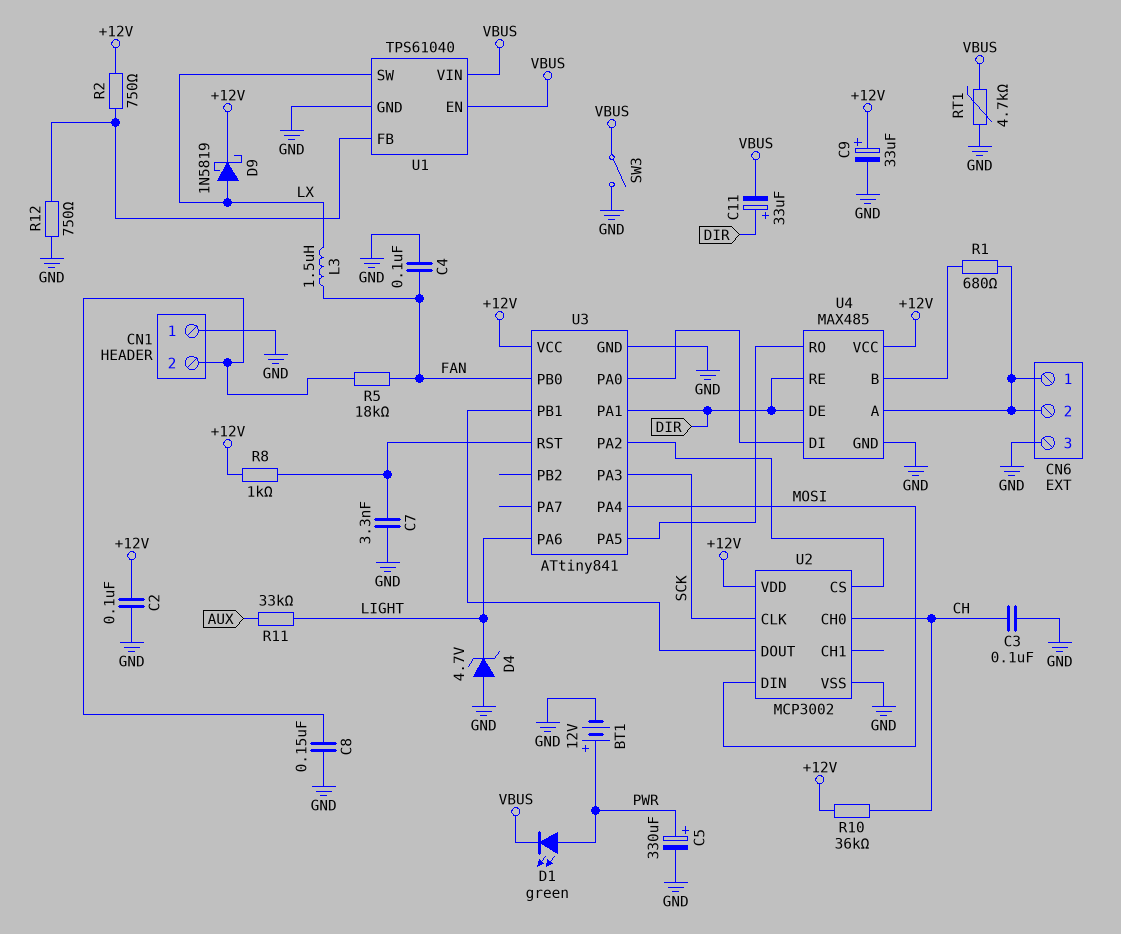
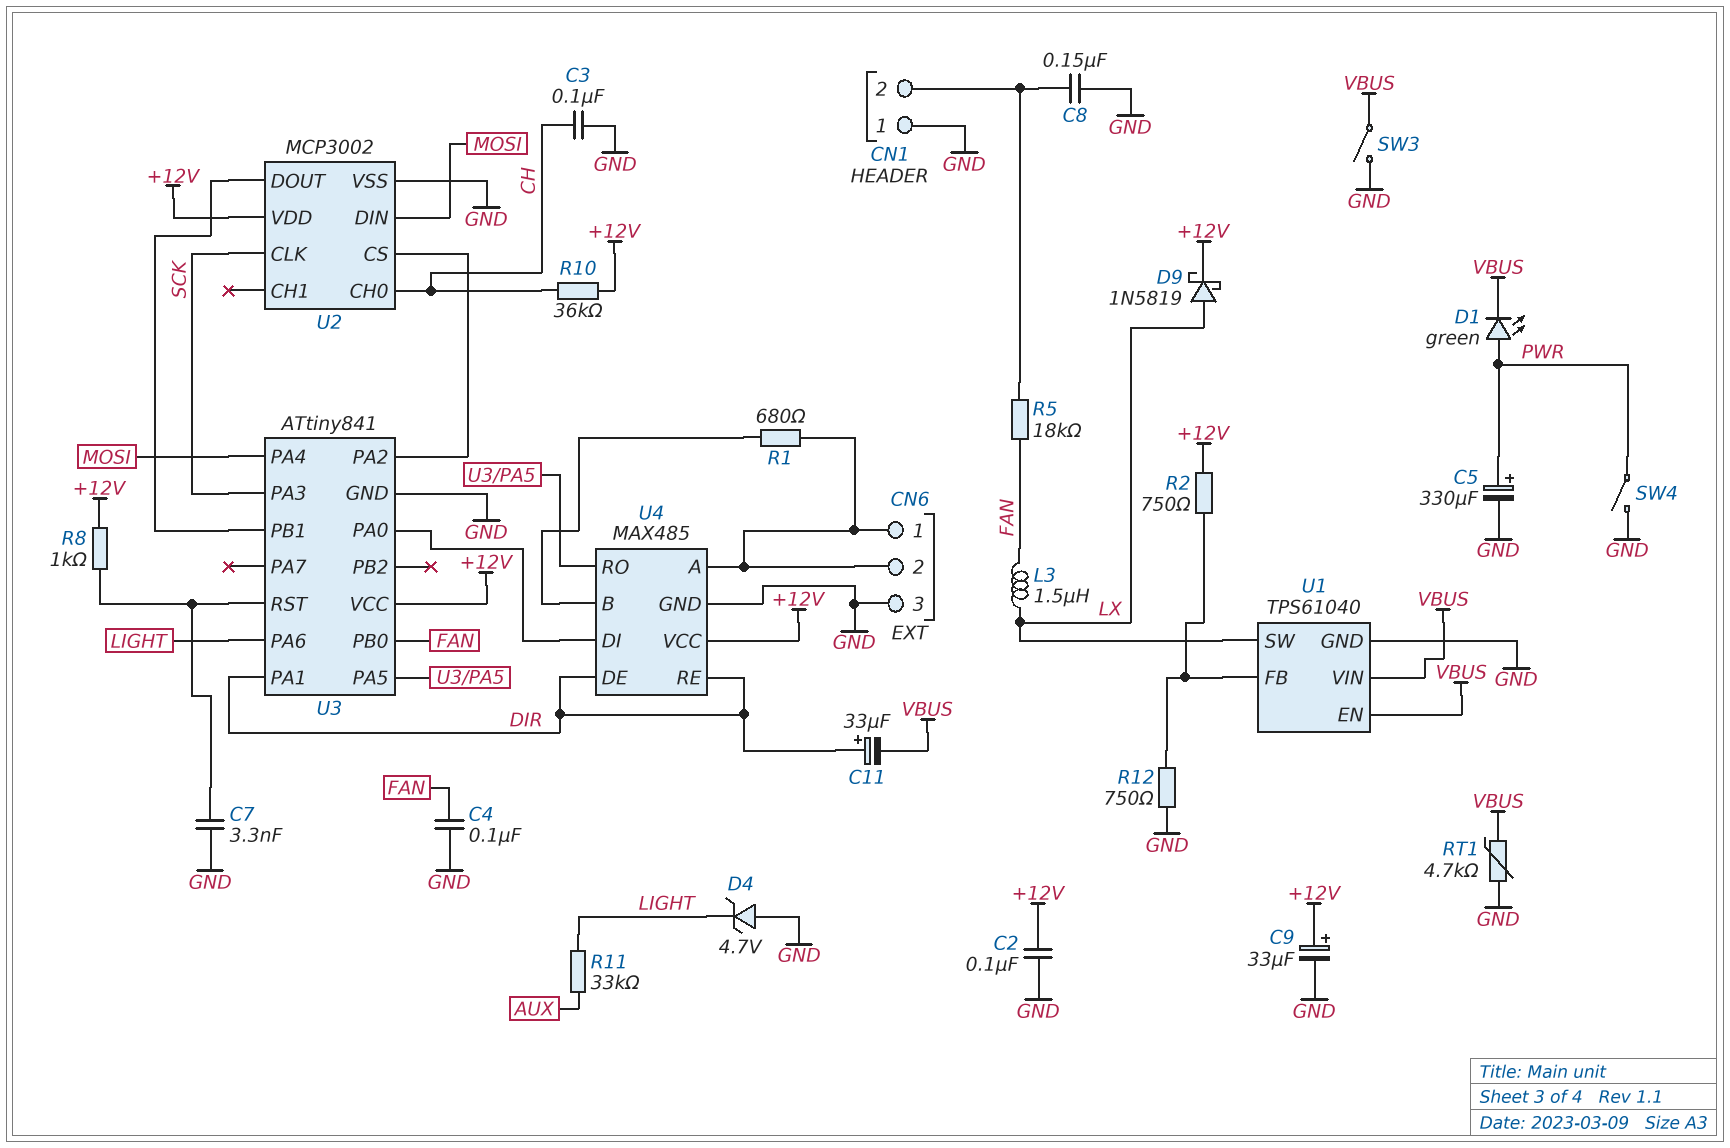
BT1: 12V (plus PWR, minus GND) -> none
SW4: none -> switch (GND, PWR)

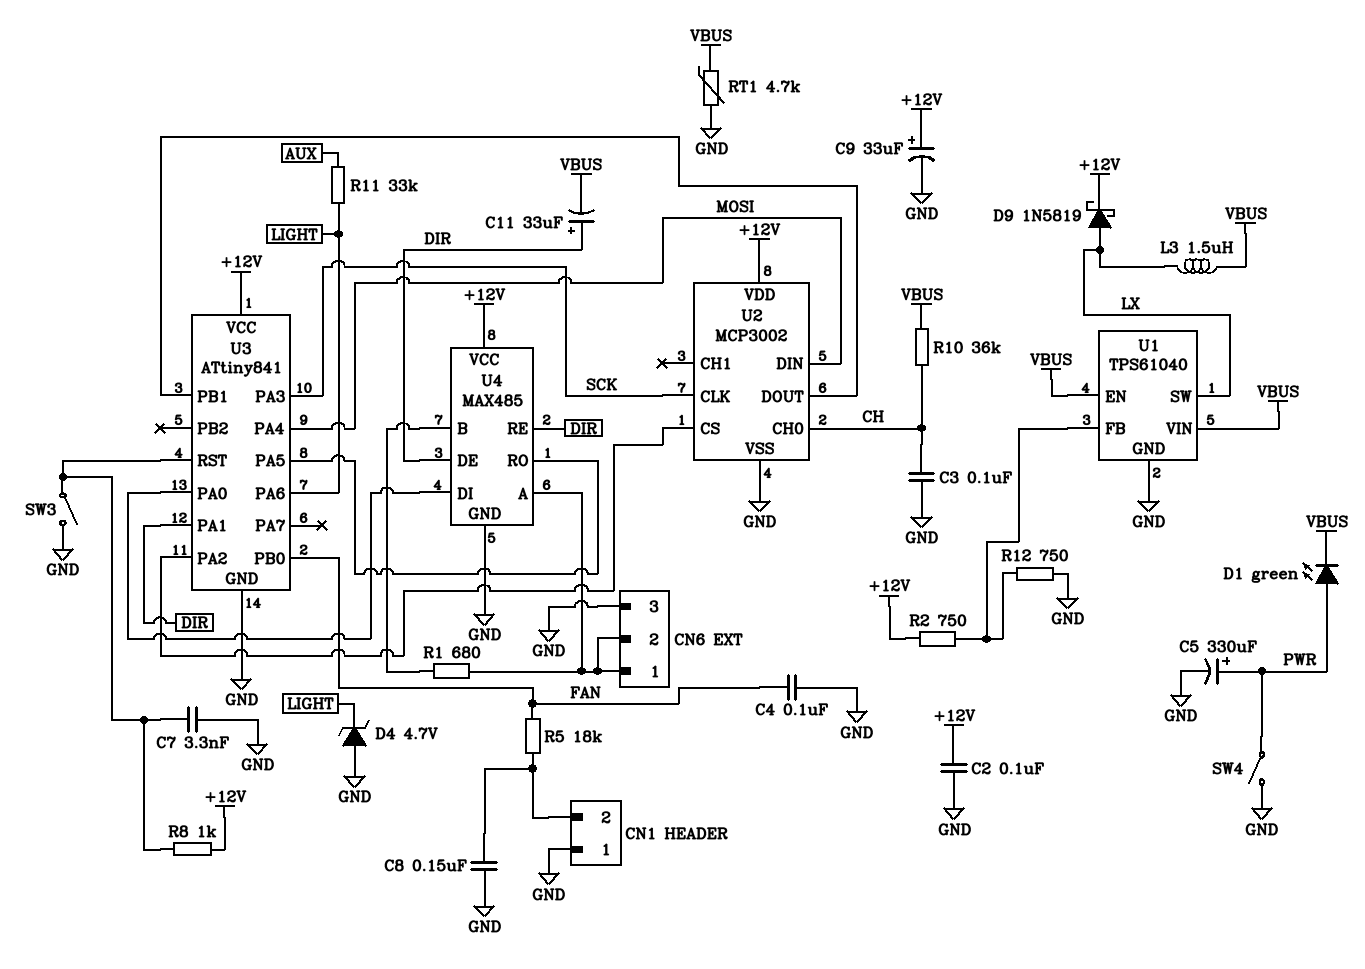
L3: 1.5uH (FAN, LX) -> 1.5uH (LX, VBUS)
R10: 36k (+12V, CH) -> 36k (CH, VBUS)
SW3: switch (GND, VBUS) -> switch (GND, U3/RST)

